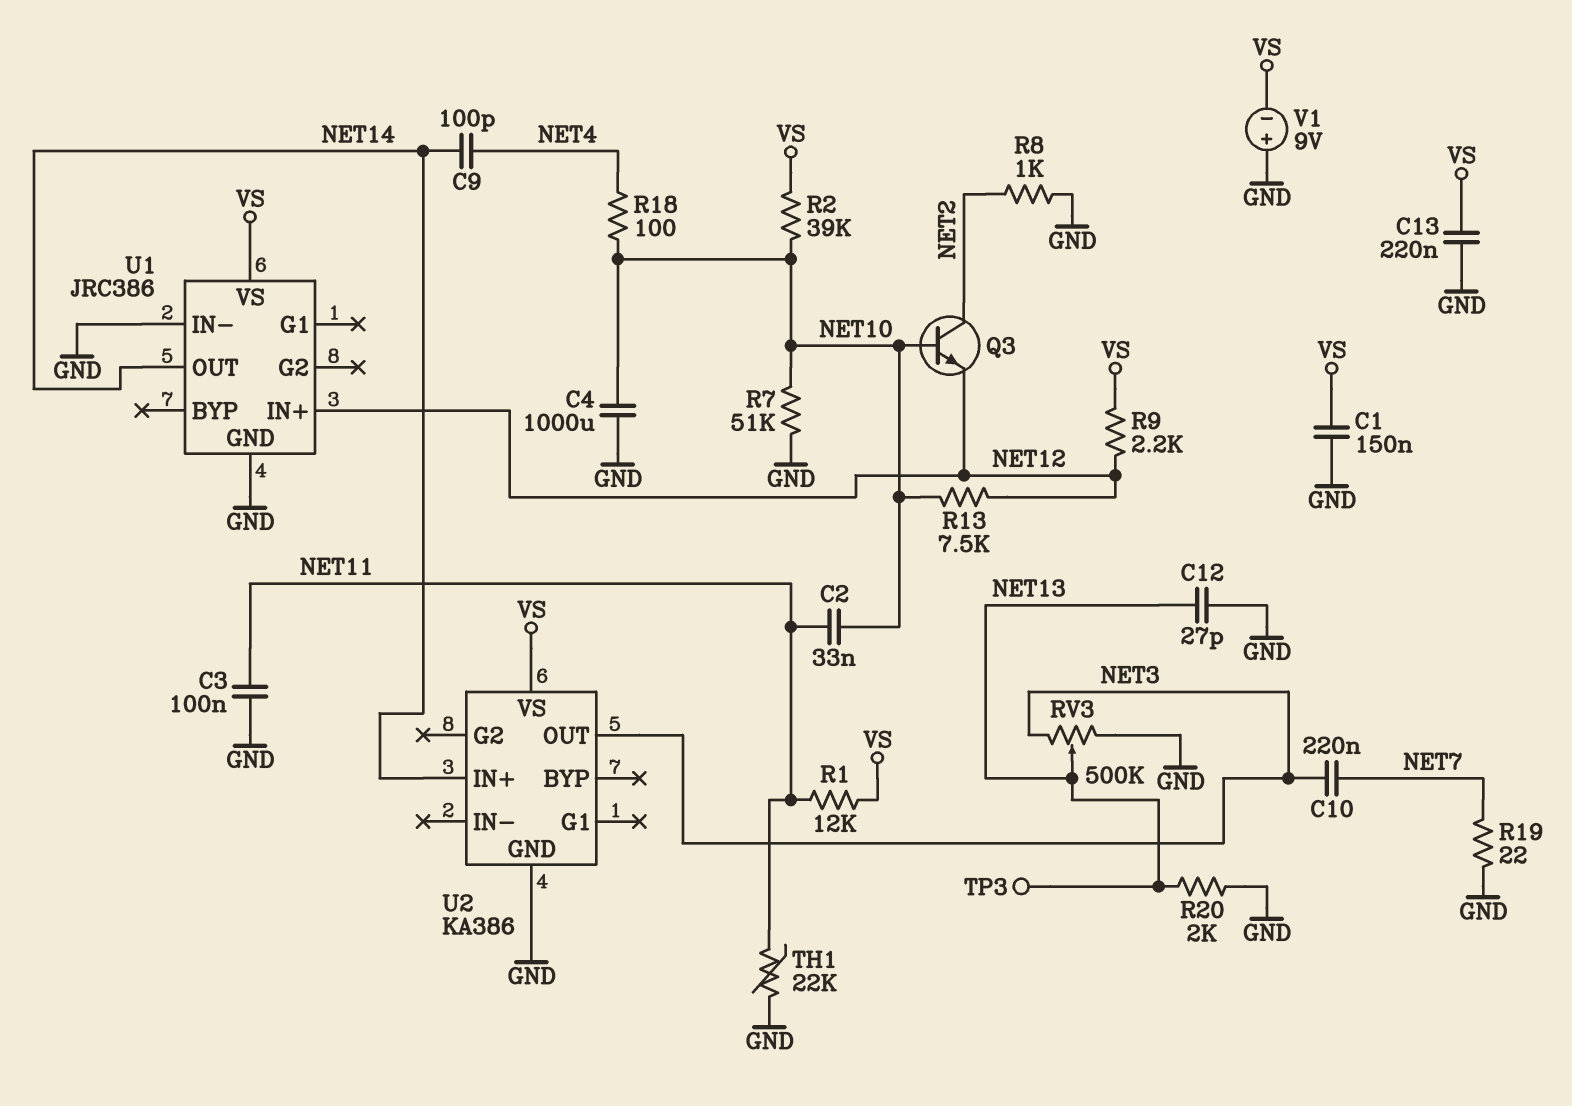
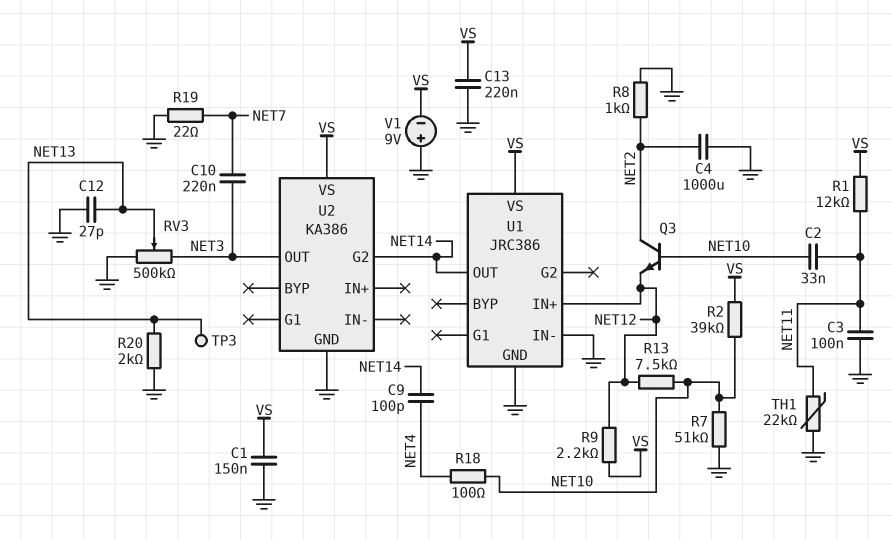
C4: 1000uF (GND, NET10) -> 1000uF (GND, NET2)
U2 pin G2: none -> NET14
U2 pin IN+: NET14 -> none

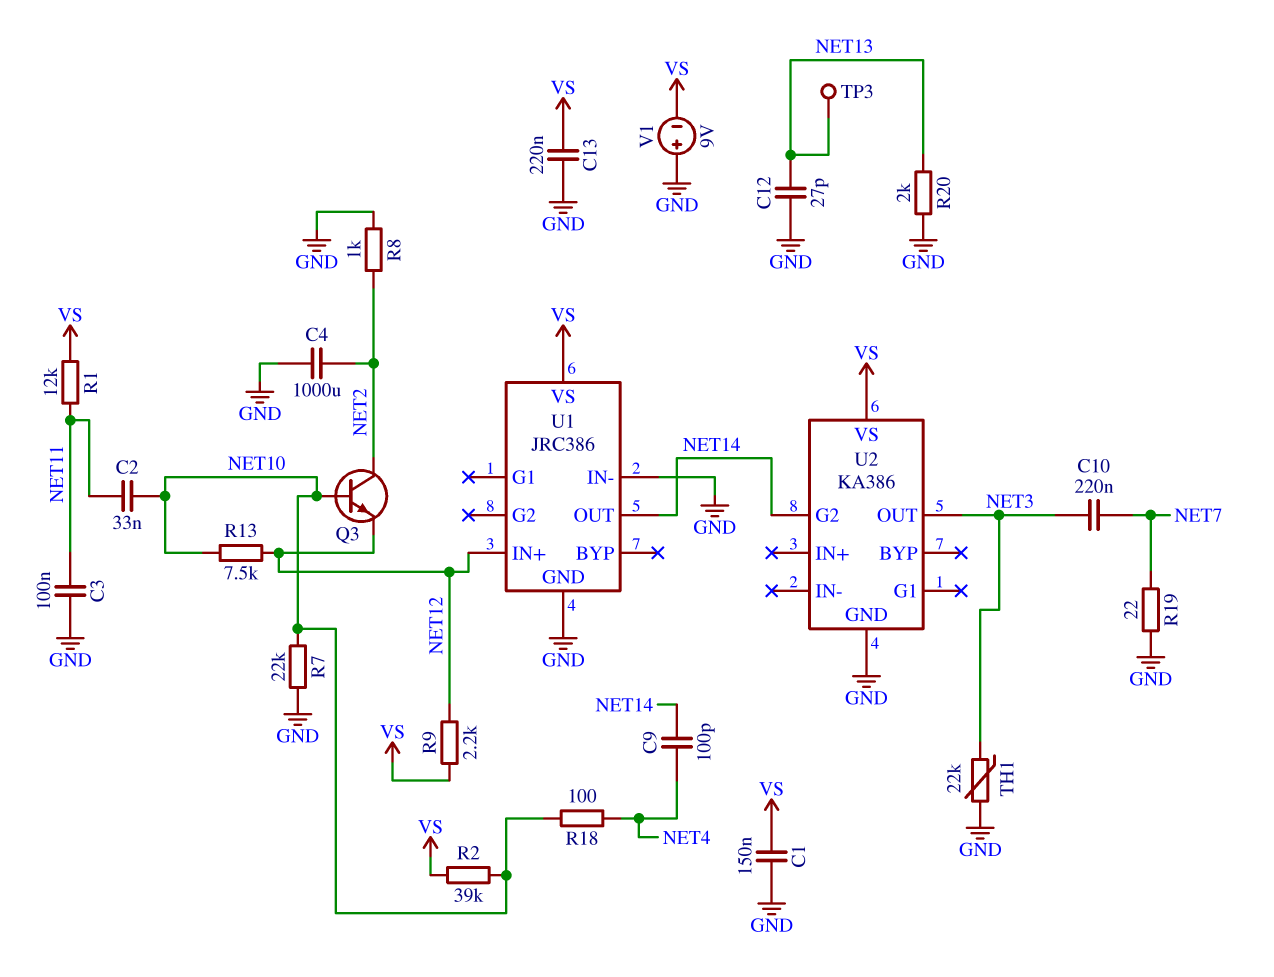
R7: 51k (GND, NET10) -> 22k (GND, NET10)
RV3: 500k (GND, NET3, wiper NET13) -> none
TH1: 22k (GND, NET11) -> 22k (GND, NET3)

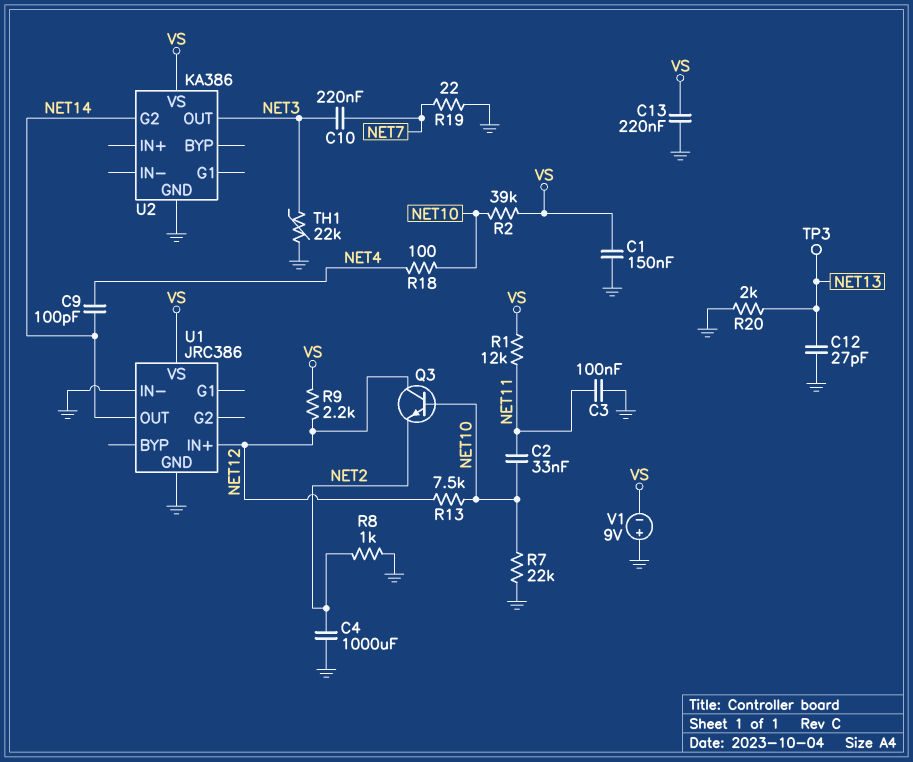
Q3: NPN (B NET10, C NET2, E NET12) -> NPN (B NET10, C NET12, E NET2)

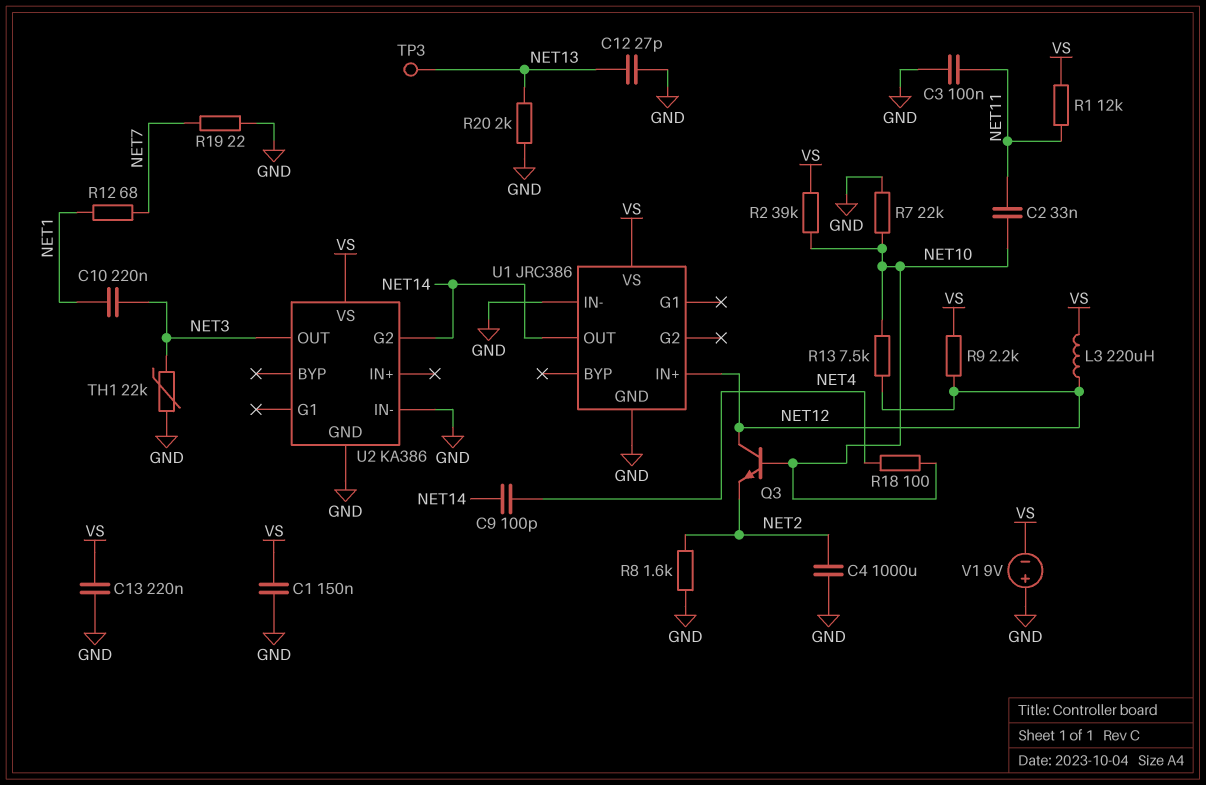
C10: 220nF (NET3, NET7) -> 220nF (NET1, NET3)
L3: none -> 220uH (NET12, VS)
R8: 1k (GND, NET2) -> 1.6k (GND, NET2)
R12: none -> 68 (NET1, NET7)
U2 pin IN-: none -> GND

